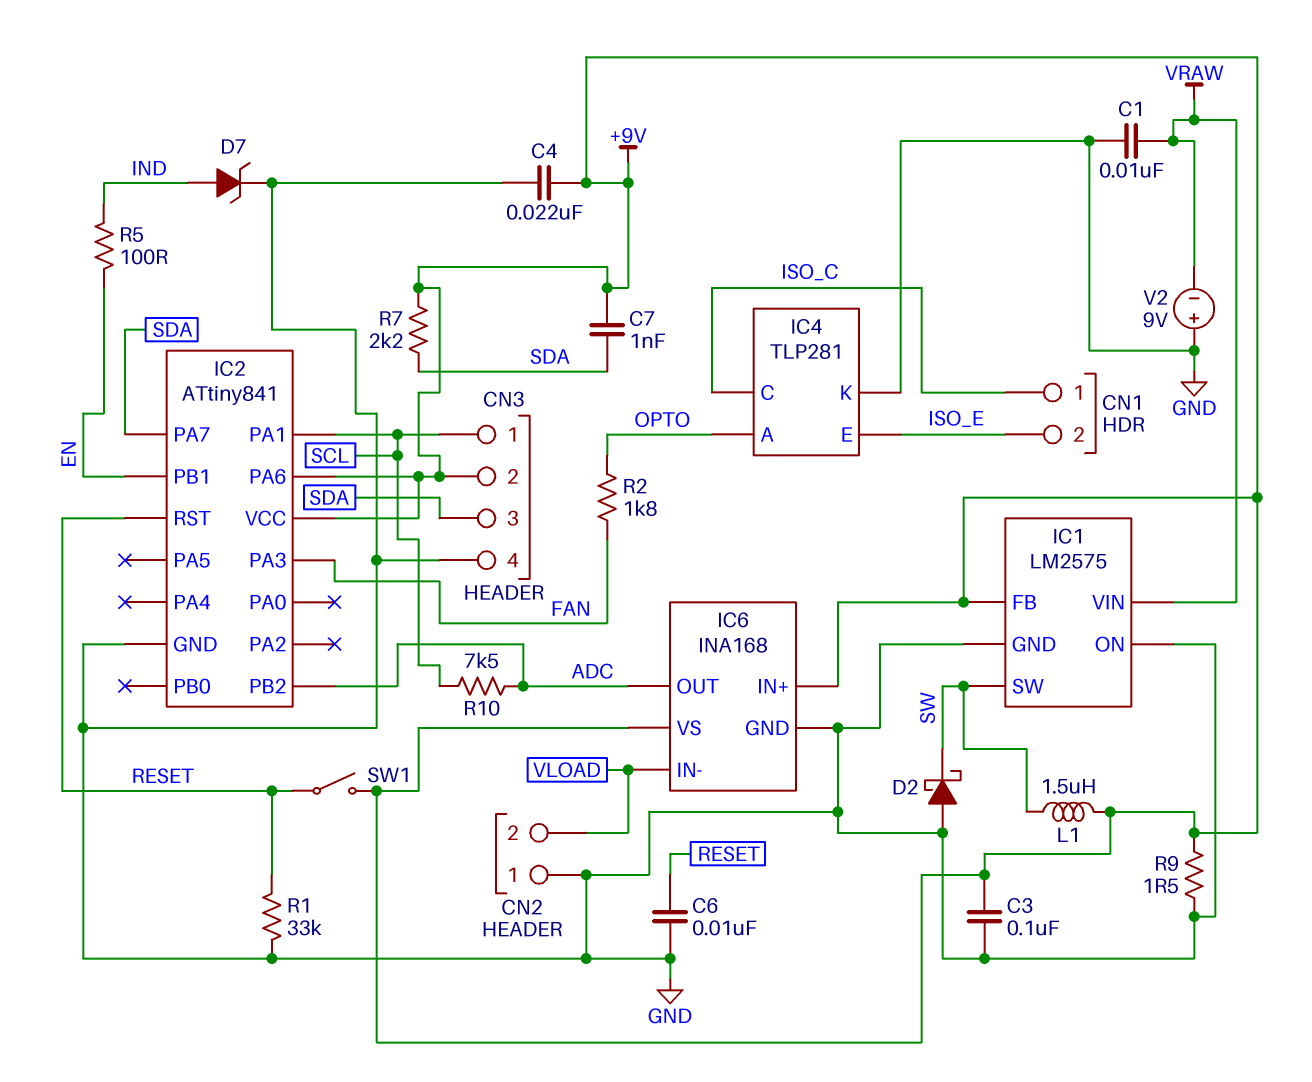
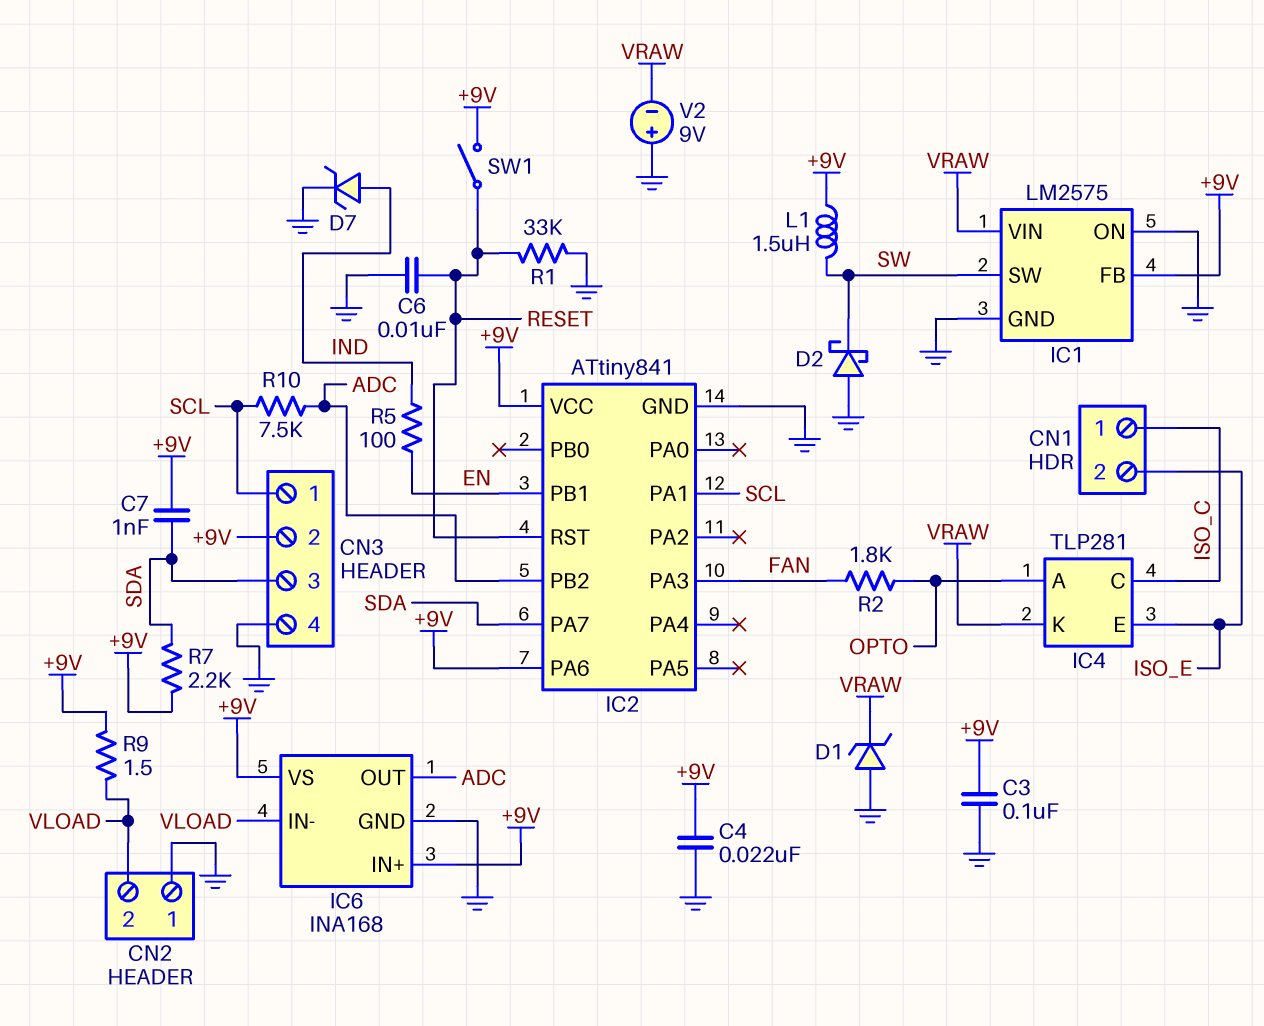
C1: 10nF (GND, VRAW) -> none
D1: none -> zener (A GND, K VRAW)
IC4 pin K: GND -> VRAW
R9: 1.5 (+9V, GND) -> 1.5 (+9V, VLOAD)

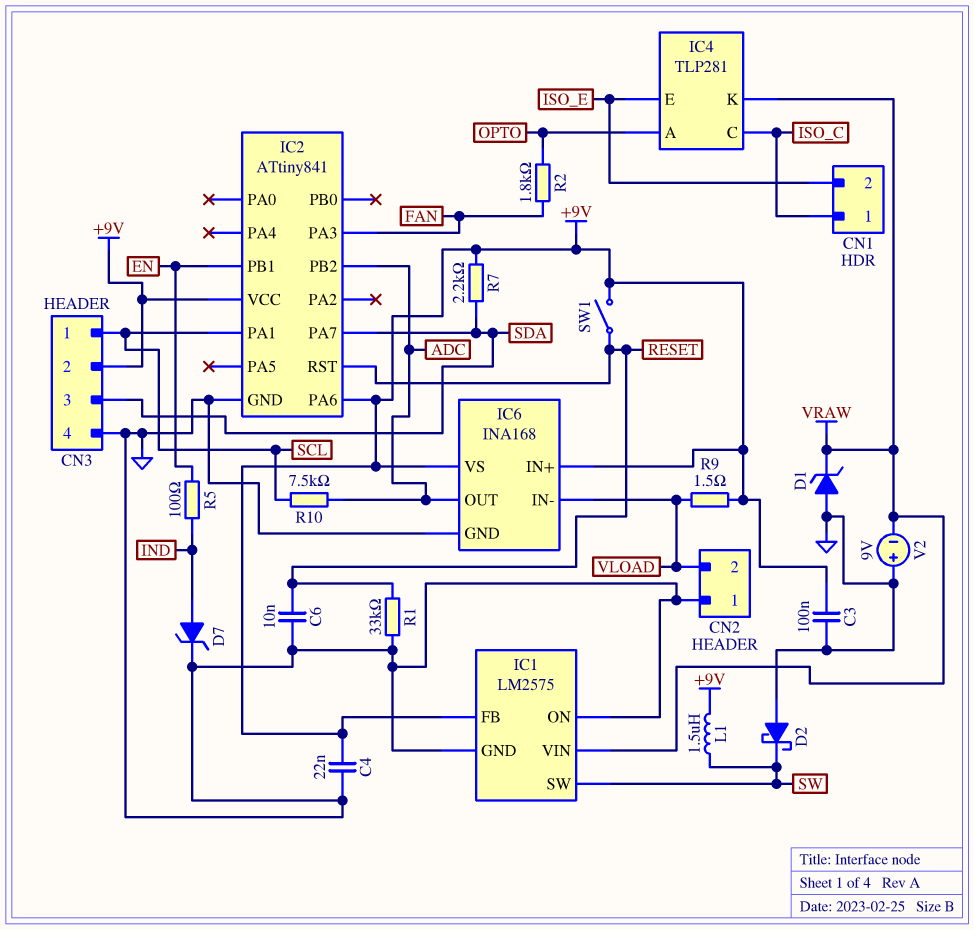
C7: 1nF (+9V, SDA) -> none

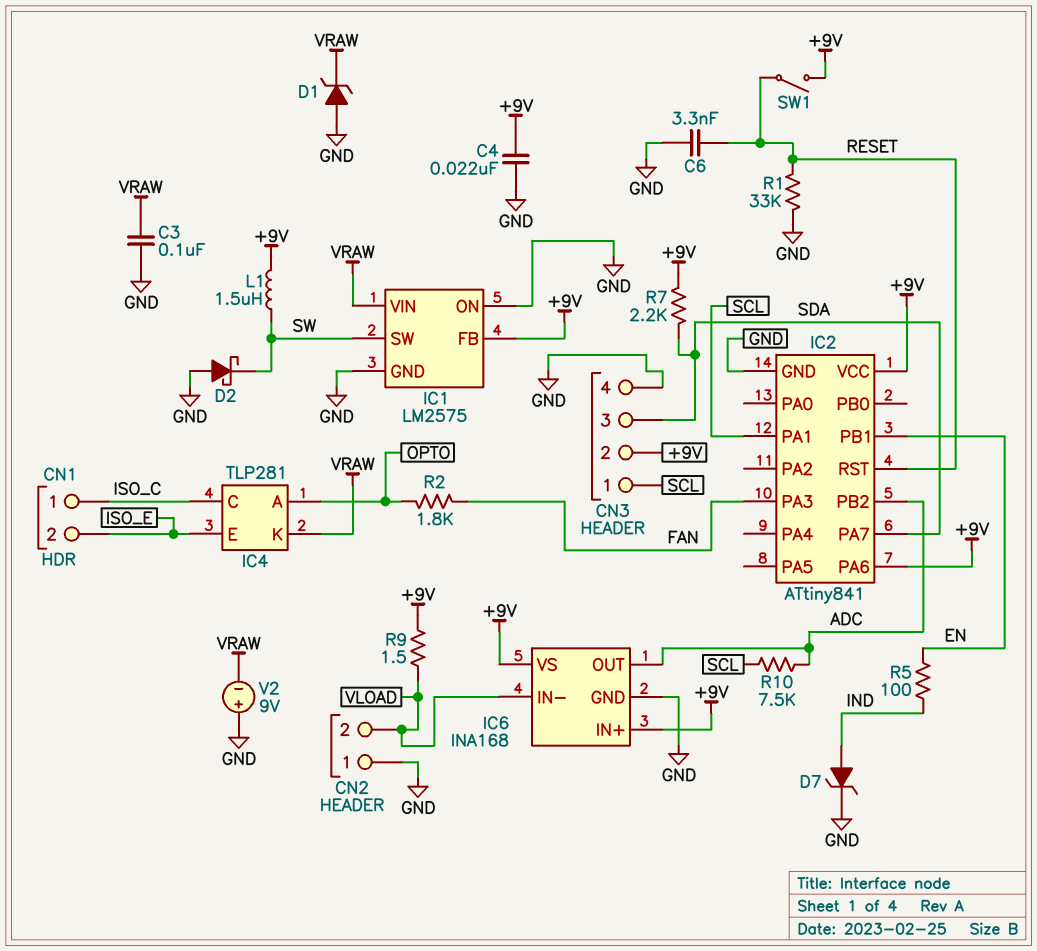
C3: 100nF (+9V, GND) -> 100nF (GND, VRAW)
C6: 10nF (GND, RESET) -> 3.3nF (GND, RESET)

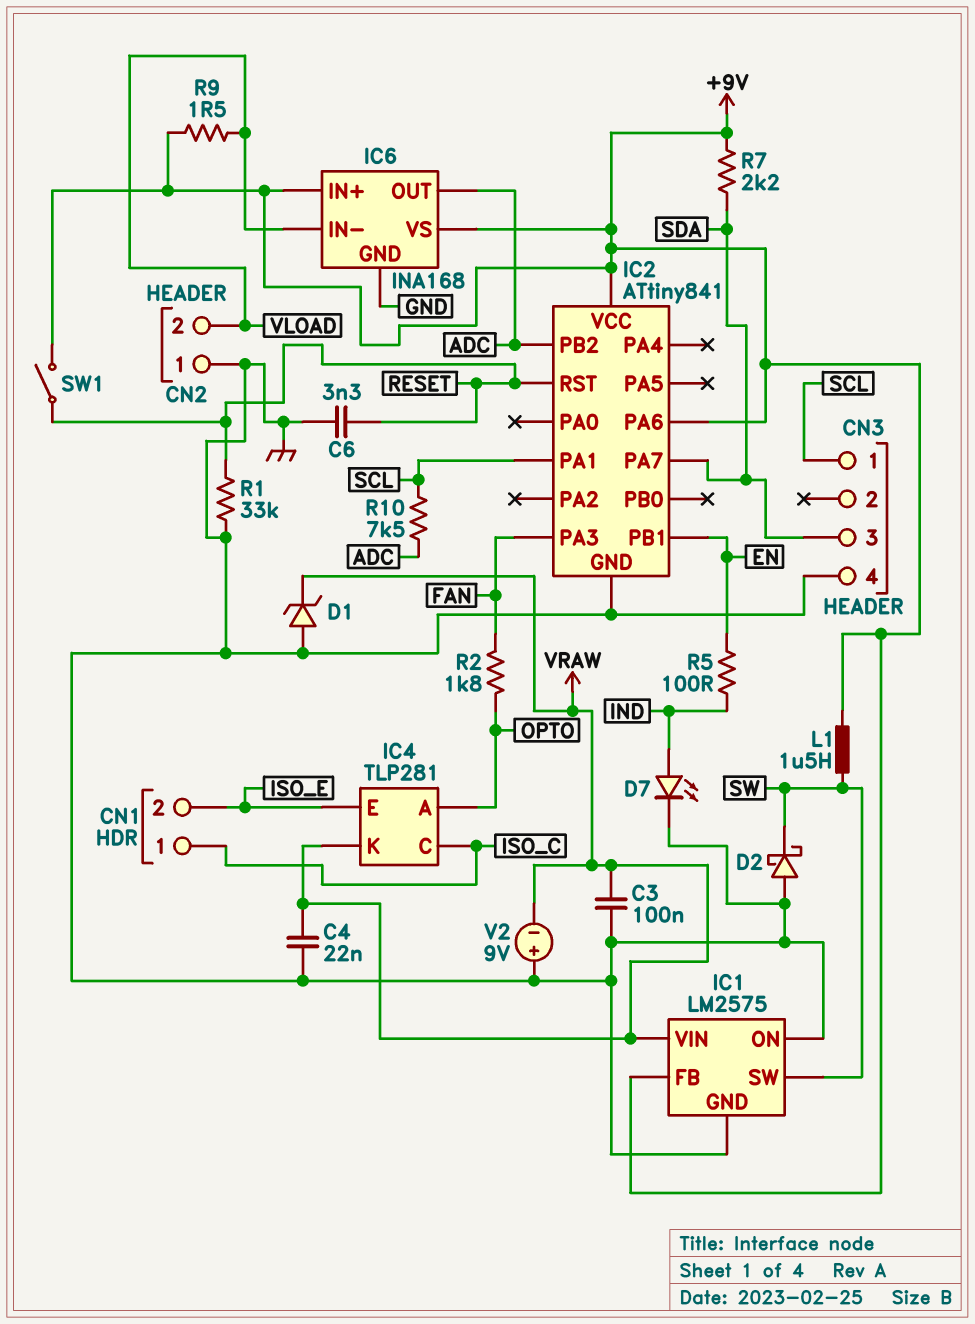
C4: 22nF (+9V, GND) -> 22nF (GND, VRAW)
CN3 pin 2: +9V -> none
D7: zener (A IND, K GND) -> LED (A IND, K GND)

